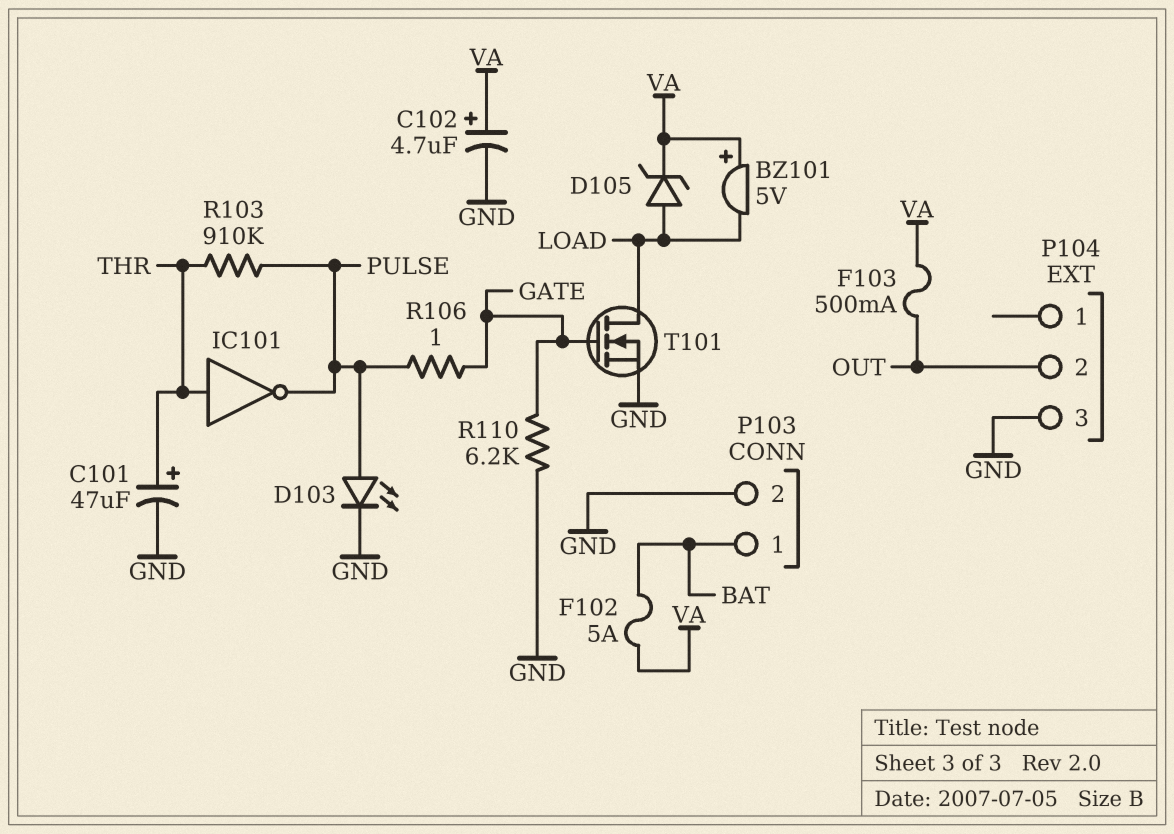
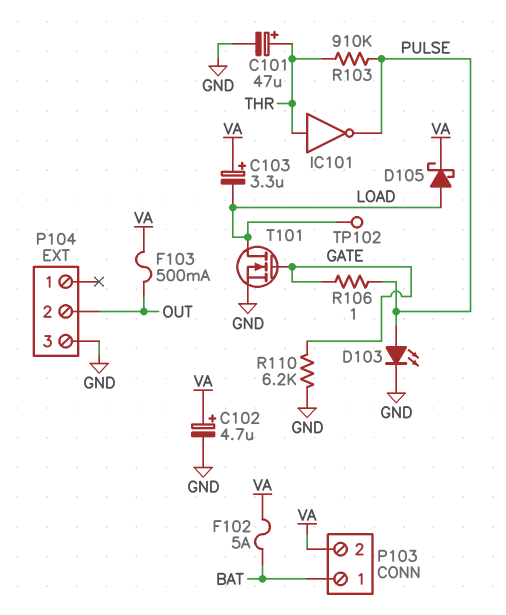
BZ101: buzzer 5V (plus VA, minus LOAD) -> none
C103: none -> 3.3uF (plus VA, minus LOAD)
D105: zener (A LOAD, K VA) -> schottky (A LOAD, K VA)
P103 pin 2: GND -> VA
TP102: none -> test point (LOAD)

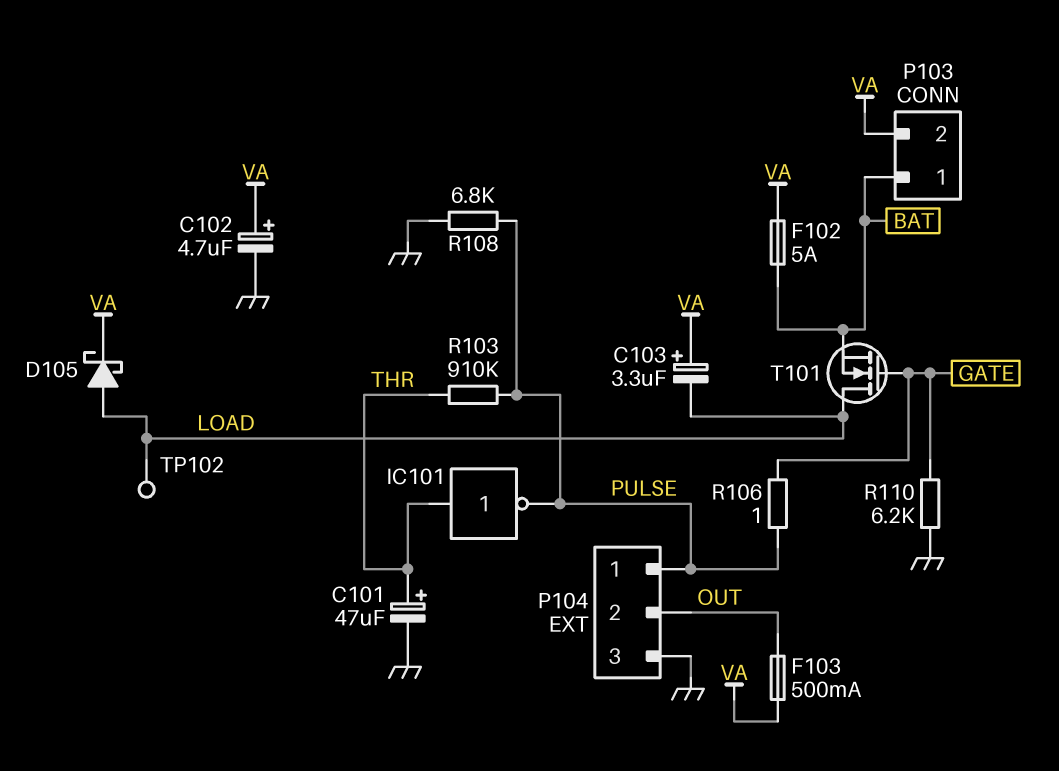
D103: LED (A PULSE, K GND) -> none
P104 pin 1: none -> PULSE
R108: none -> 6.8k (GND, PULSE)
T101: NMOS (G GATE, D LOAD, S GND) -> NMOS (G GATE, D LOAD, S BAT)

